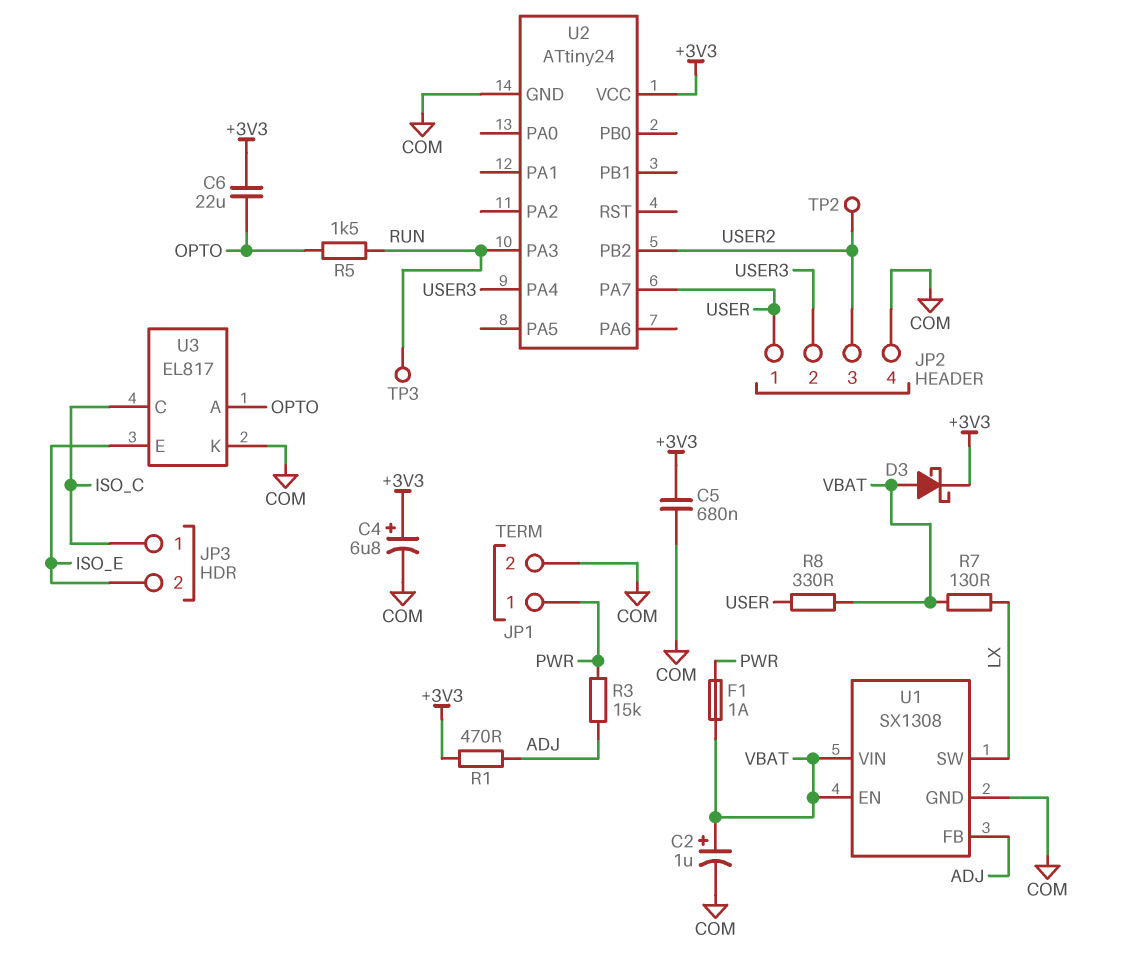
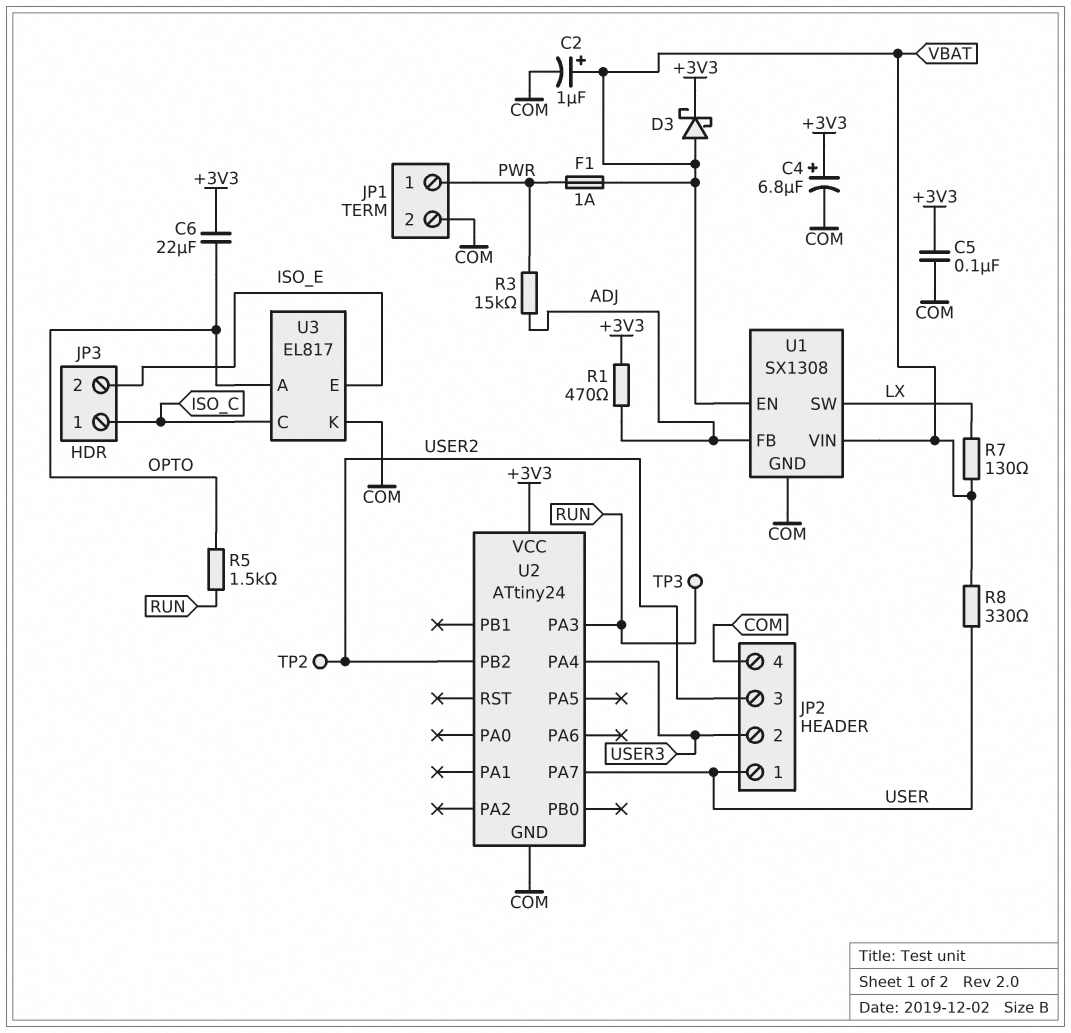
C5: 680nF (+3V3, COM) -> 100nF (+3V3, COM)

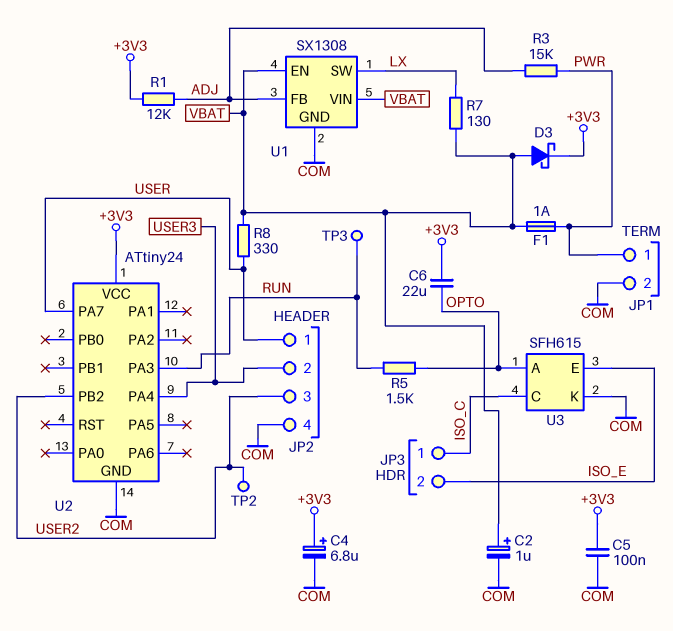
R1: 470 (+3V3, ADJ) -> 12k (+3V3, ADJ)
U3: EL817 -> SFH615

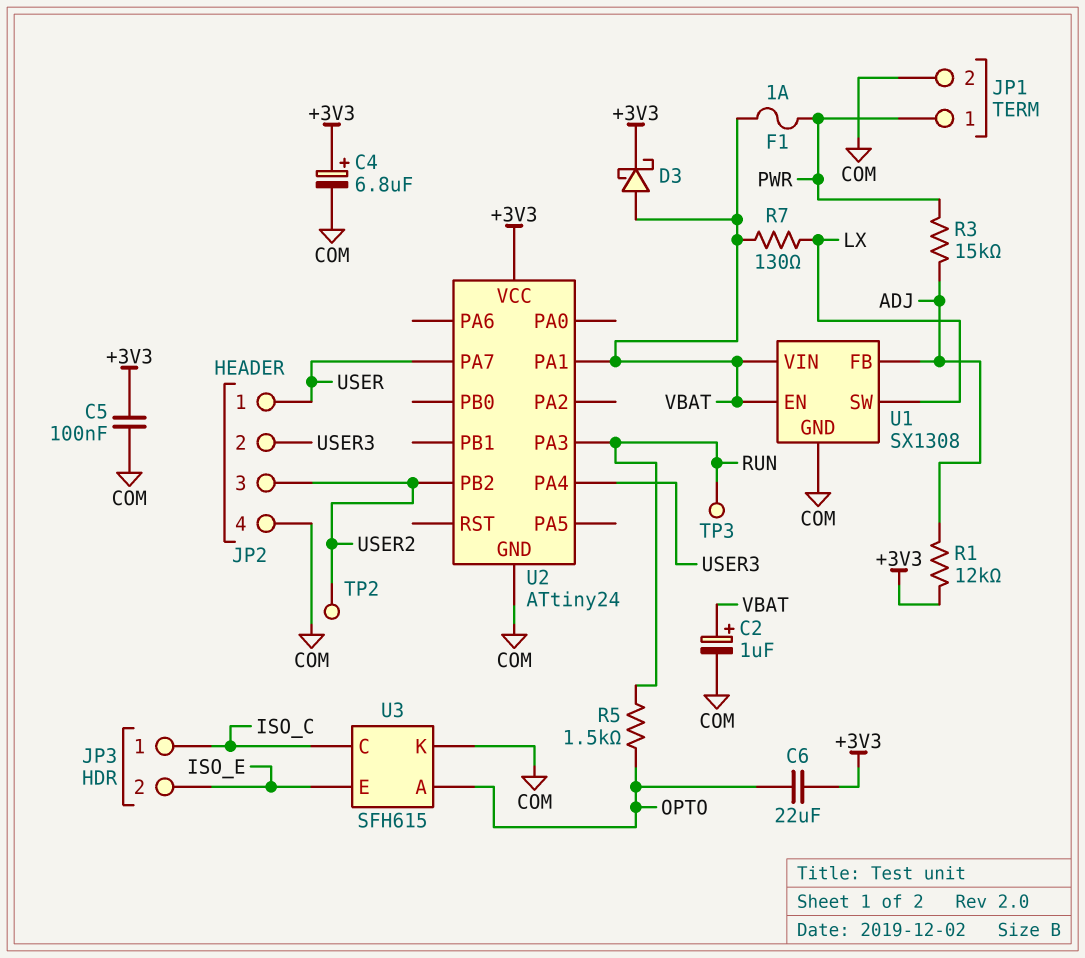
R8: 330 (USER, VBAT) -> none
U2 pin PA1: none -> VBAT

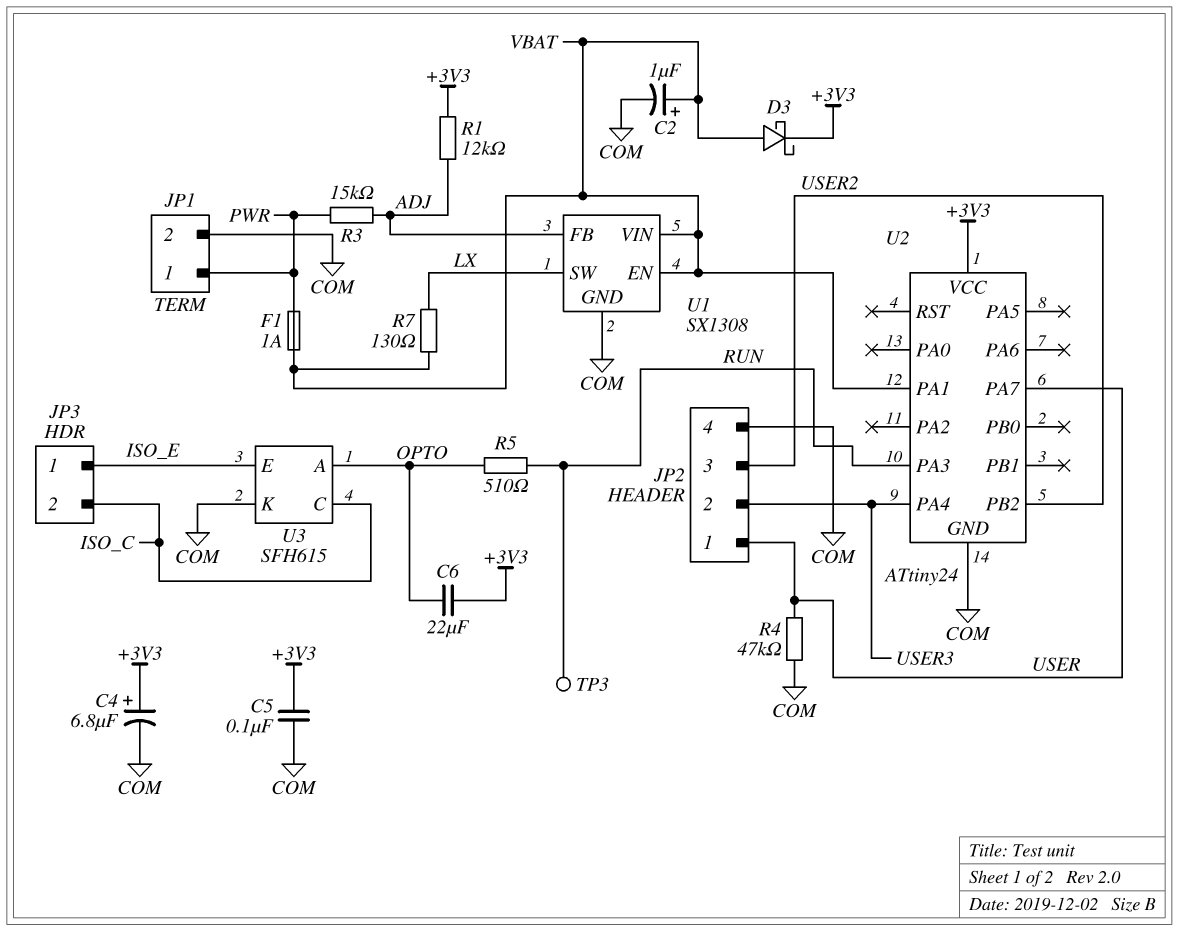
JP3 pin 1: ISO_C -> ISO_E
JP3 pin 2: ISO_E -> ISO_C
R4: none -> 47k (COM, USER)
R5: 1.5k (OPTO, RUN) -> 510 (OPTO, RUN)
TP2: test point (USER2) -> none

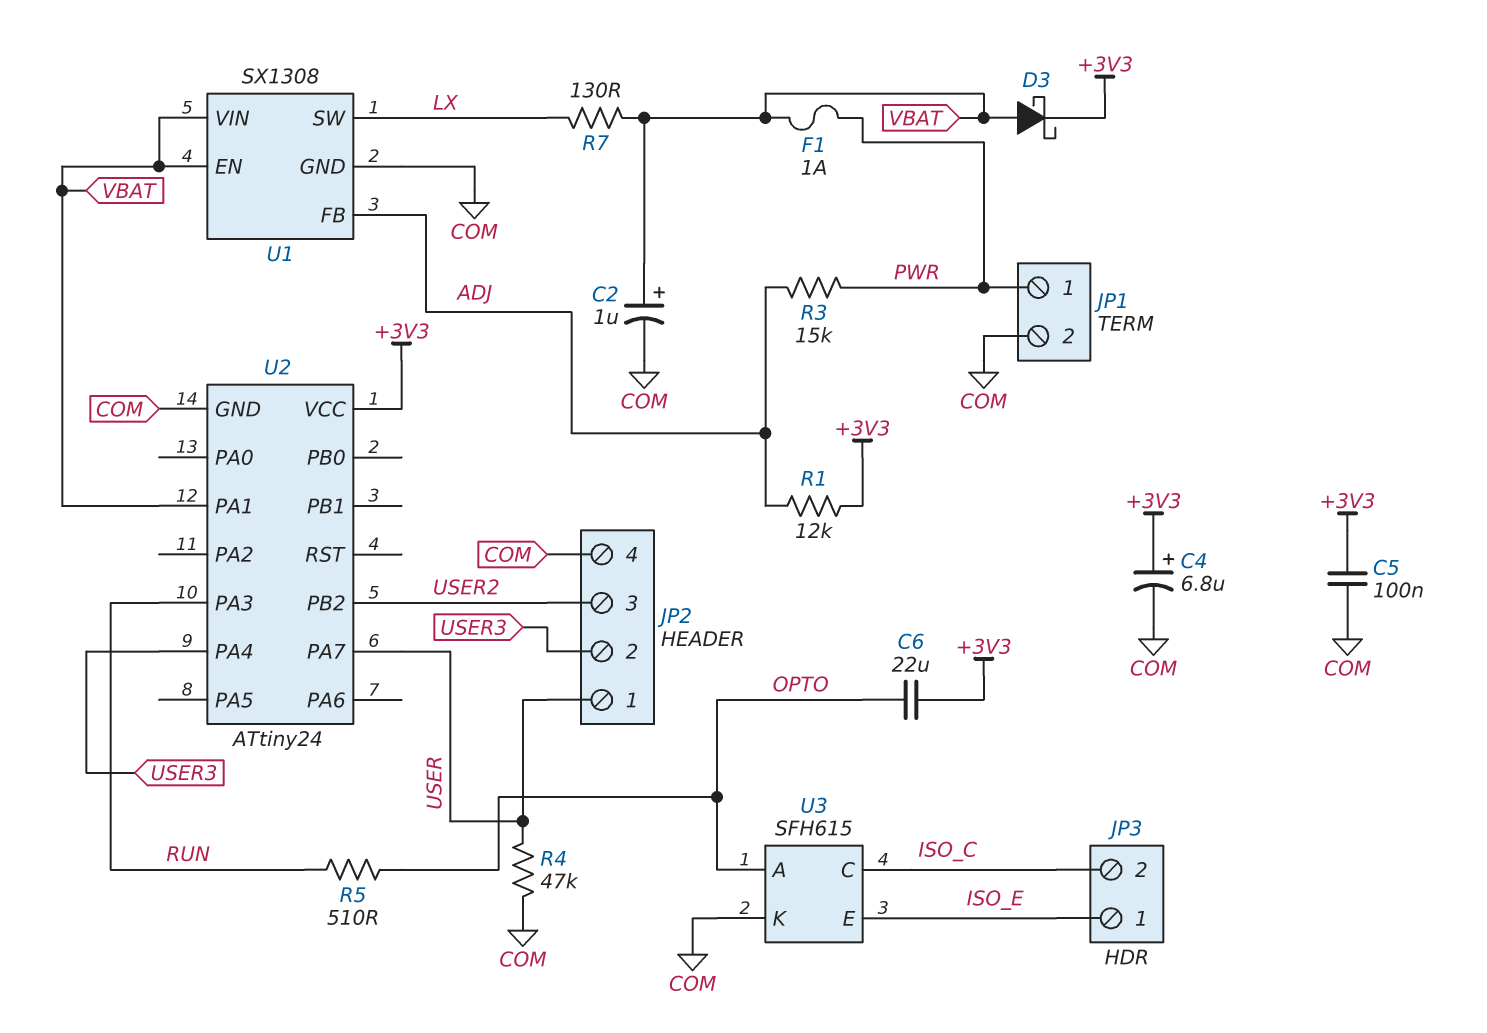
TP3: test point (RUN) -> none

